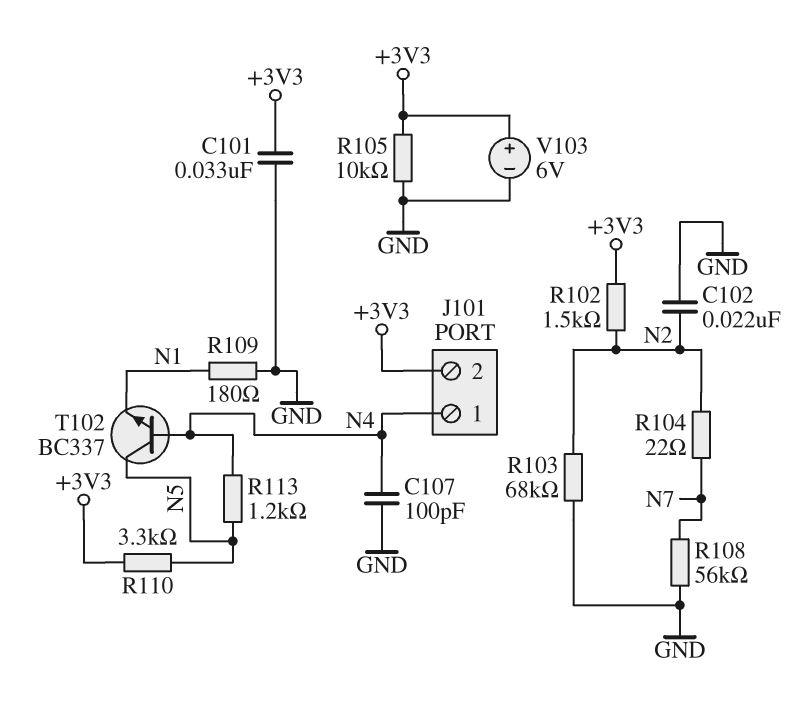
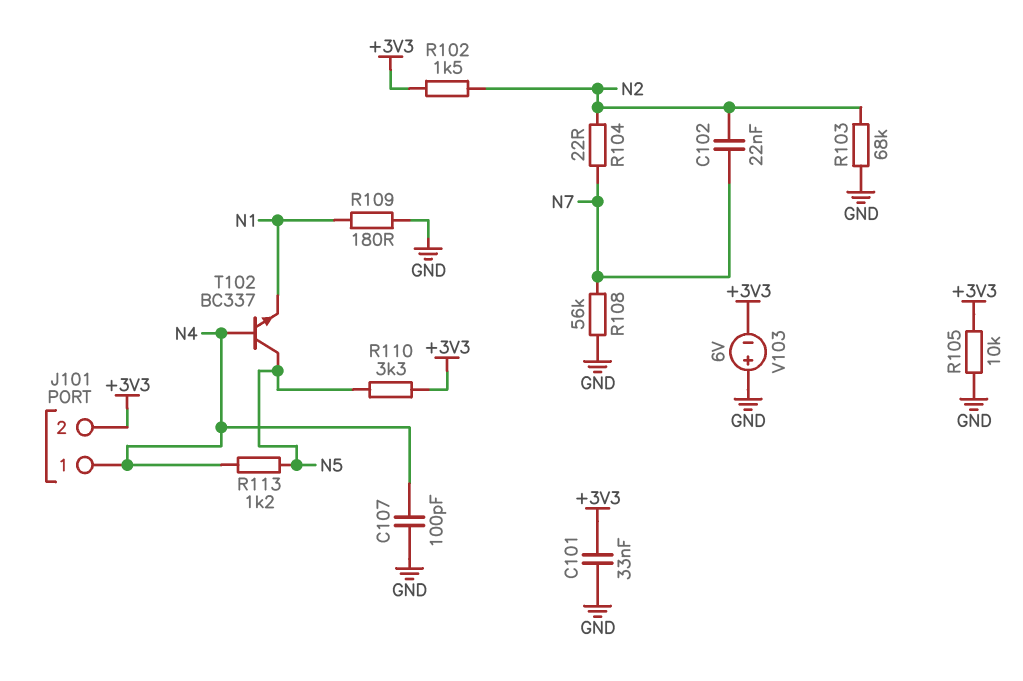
C102: 22nF (GND, N2) -> 22nF (N2, N7)
V103: 6V (plus +3V3, minus GND) -> 6V (plus GND, minus +3V3)

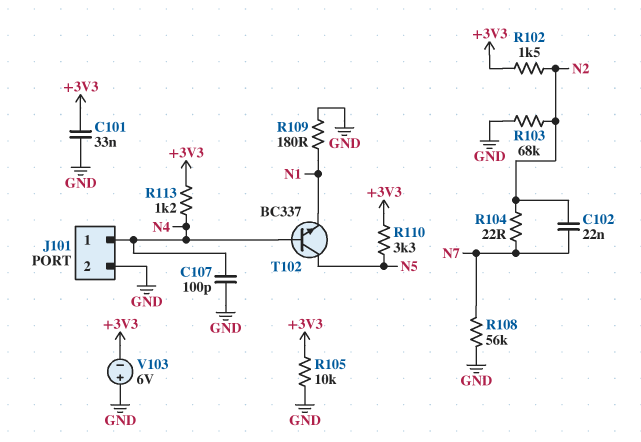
J101 pin 2: +3V3 -> GND
R113: 1.2k (N4, N5) -> 1.2k (+3V3, N4)

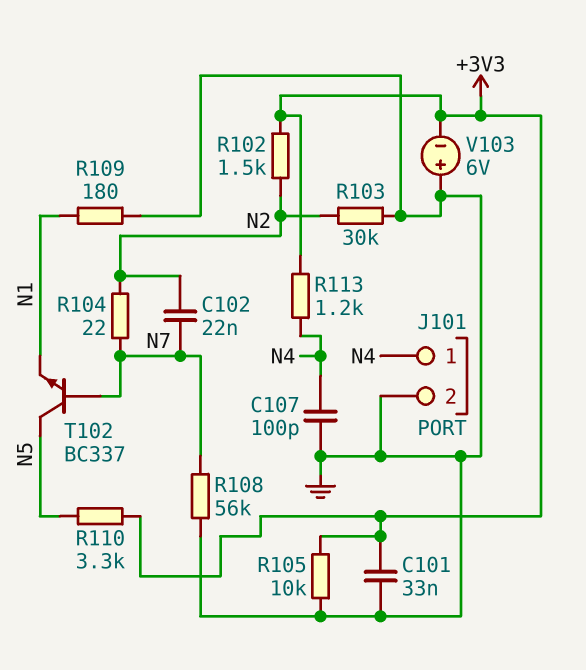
R103: 68k (GND, N2) -> 30k (GND, N2)
T102: NPN BC337 (B N4, C N5, E N1) -> NPN BC337 (B N7, C N5, E N1)

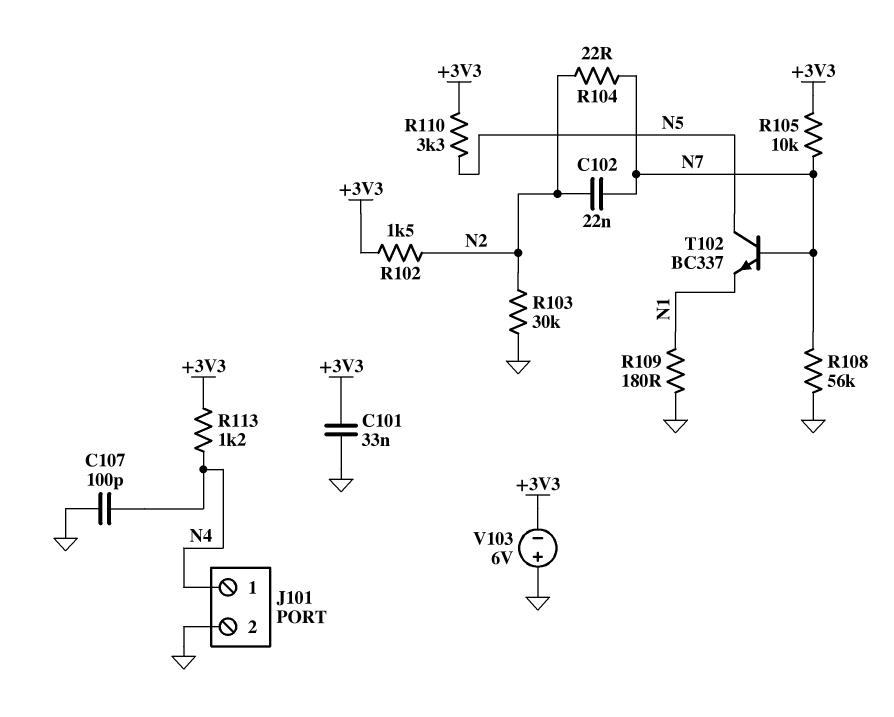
R105: 10k (+3V3, GND) -> 10k (+3V3, N7)

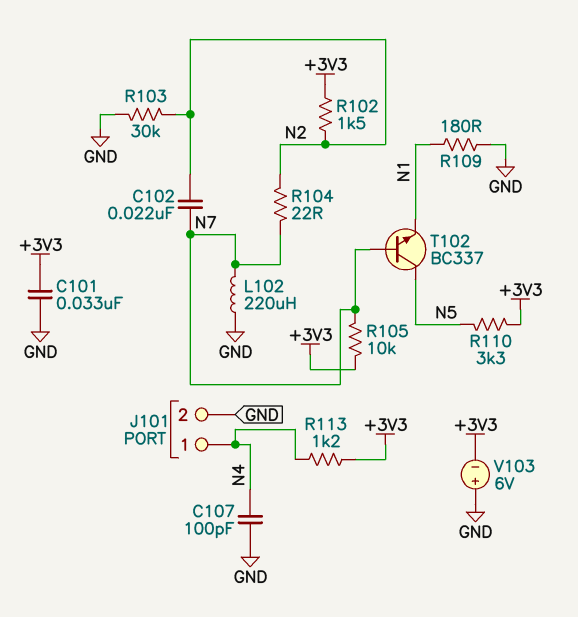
L102: none -> 220uH (GND, N7)
R108: 56k (GND, N7) -> none

